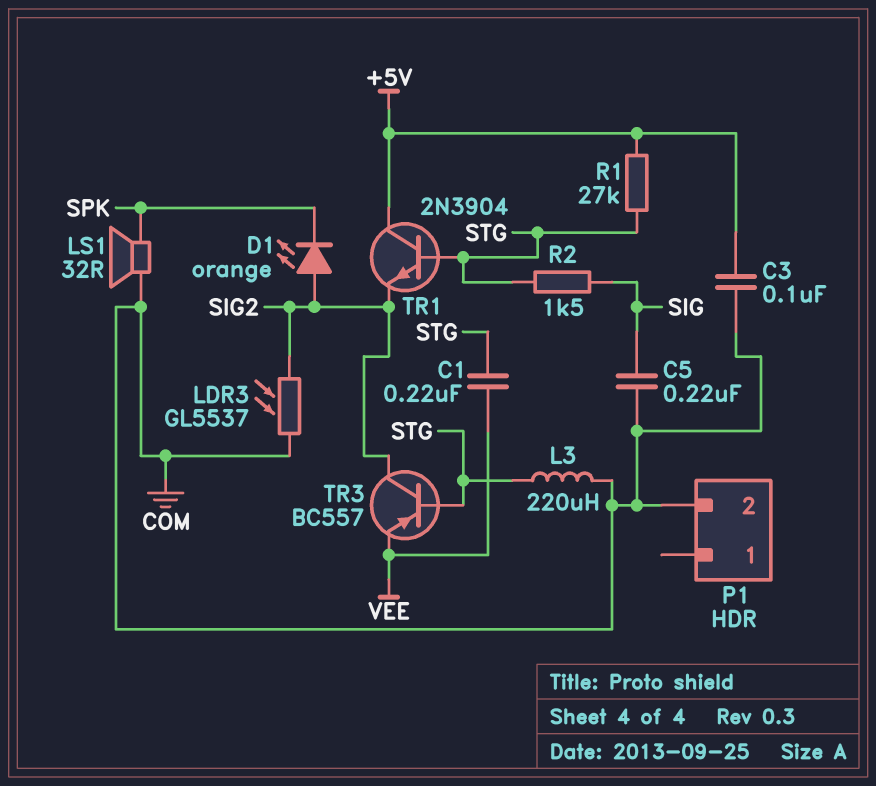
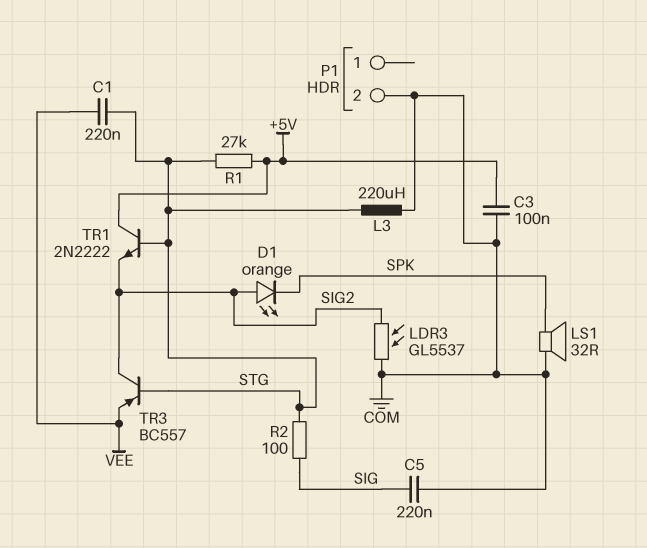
R2: 1.5k (SIG, STG) -> 100 (SIG, STG)
TR1: NPN 2N3904 (B STG, C +5V, E SIG2) -> NPN 2N2222 (B STG, C +5V, E SIG2)

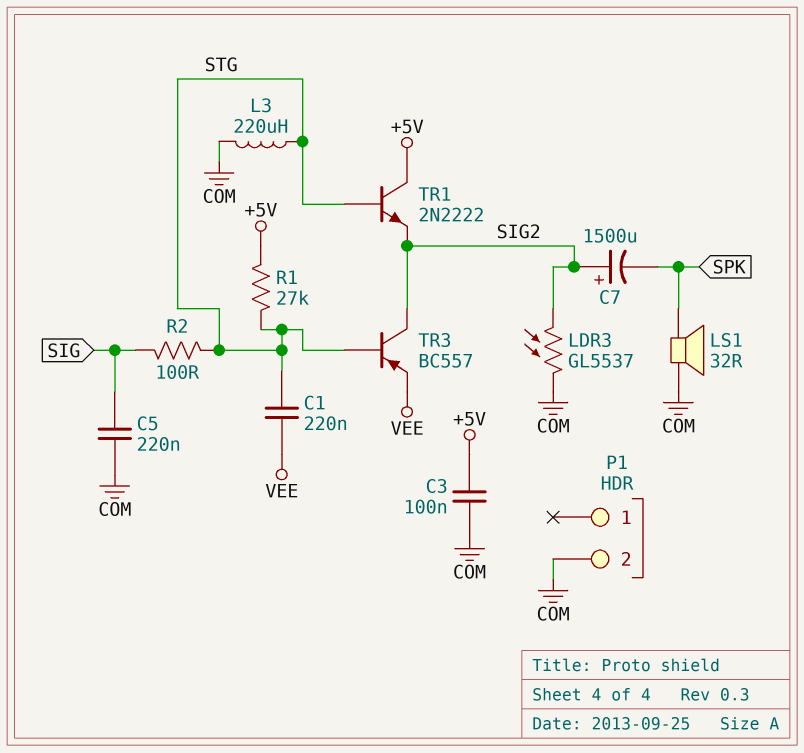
C7: none -> 1500uF (plus SIG2, minus SPK)
D1: LED orange (A SIG2, K SPK) -> none

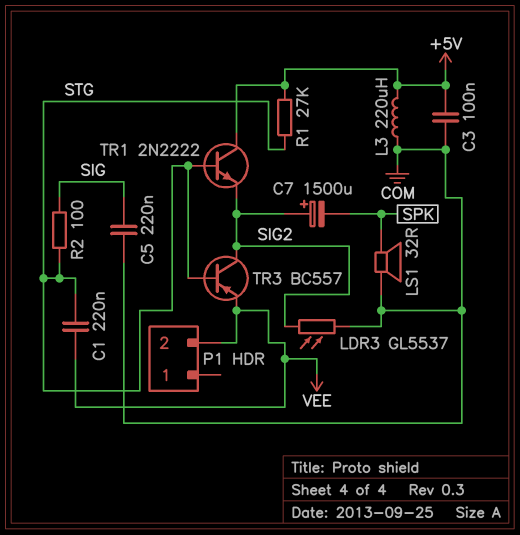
L3: 220uH (COM, STG) -> 220uH (+5V, COM)
P1 pin 2: COM -> VEE

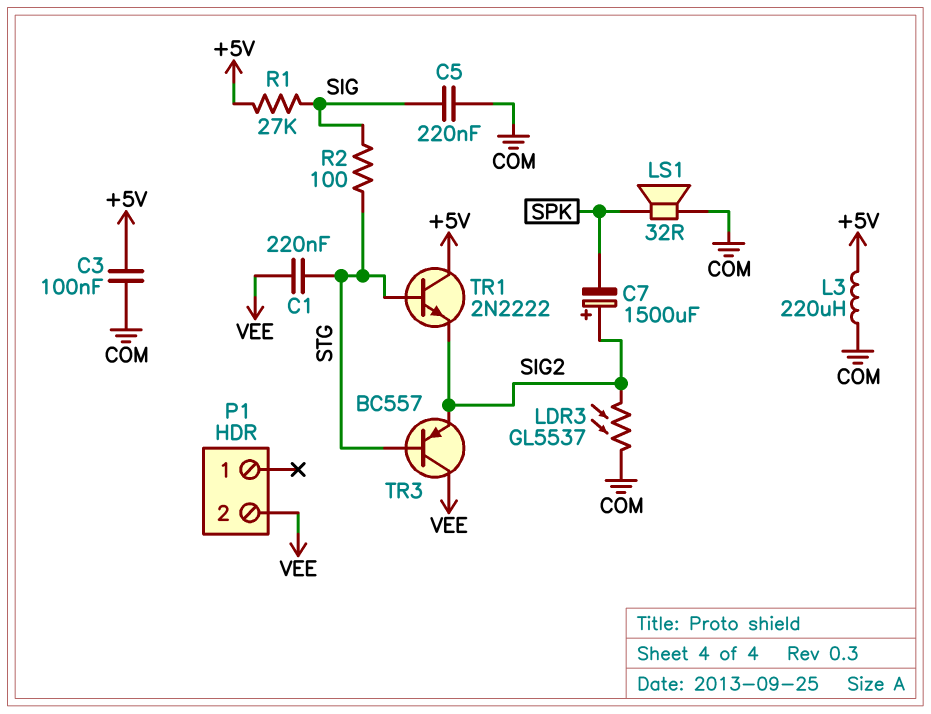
R1: 27k (+5V, STG) -> 27k (+5V, SIG)
TR3: PNP BC557 (B STG, C SIG2, E VEE) -> PNP BC557 (B STG, C VEE, E SIG2)

